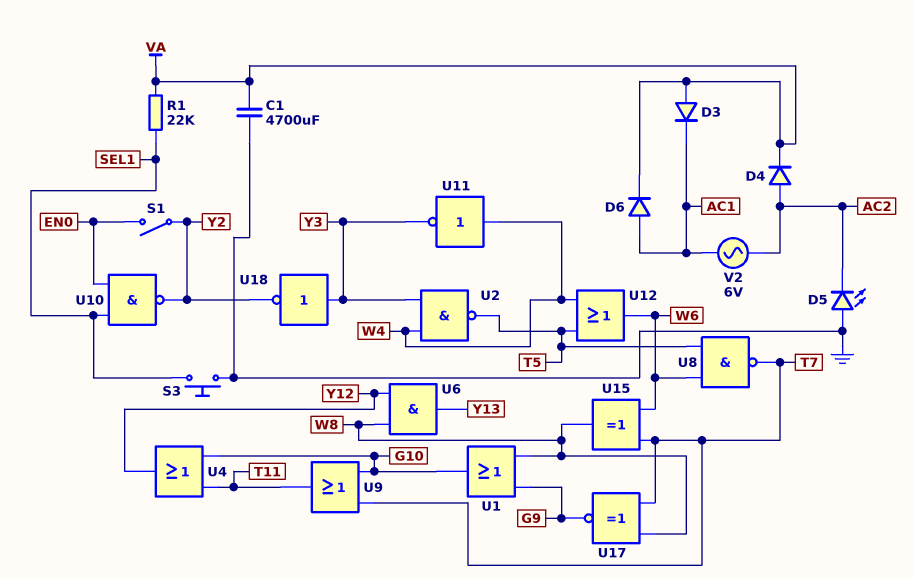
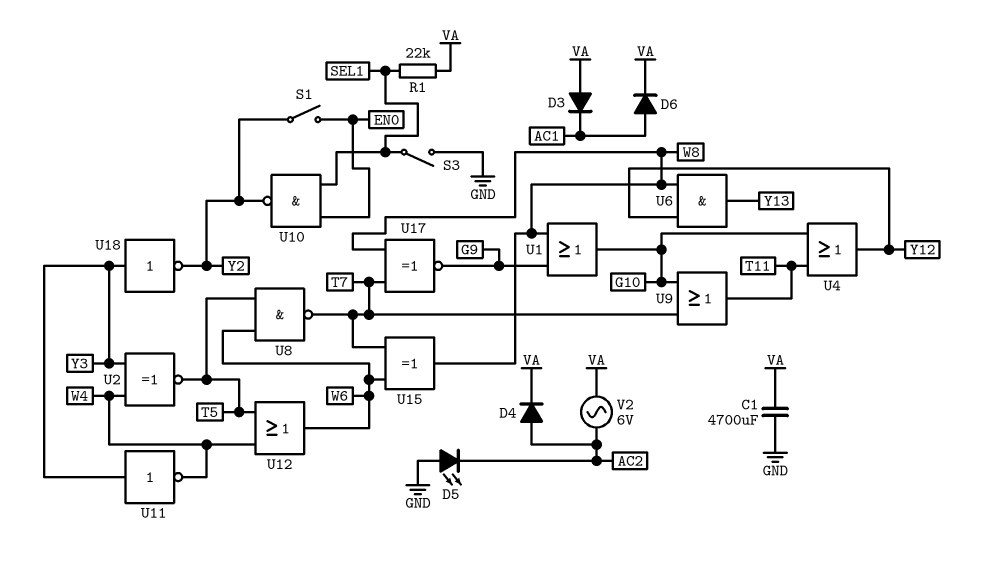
S3: button (GND, SEL1) -> switch (GND, SEL1)
U2: NAND (in W4, in Y3, out T5) -> XNOR (in W4, in Y3, out T5)
U11: NOT (in W4, out Y3) -> NOT (in Y3, out W4)
V2: AC 6V (AC1, AC2) -> AC 6V (AC2, VA)

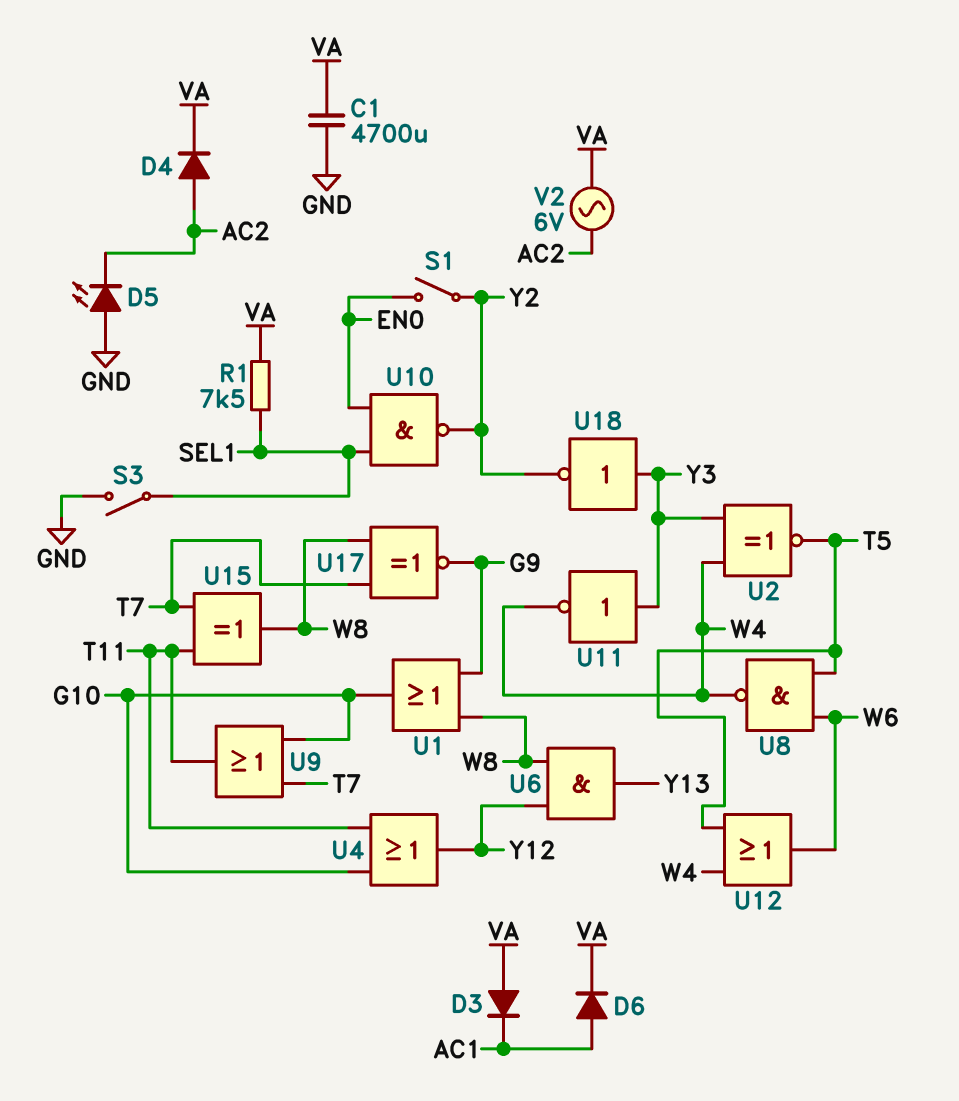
R1: 22k (SEL1, VA) -> 7.5k (SEL1, VA)
U8: NAND (in T5, in W6, out T7) -> NAND (in T5, in W6, out W4)
U15: XOR (in T7, in W6, out W8) -> XOR (in T7, in T11, out W8)

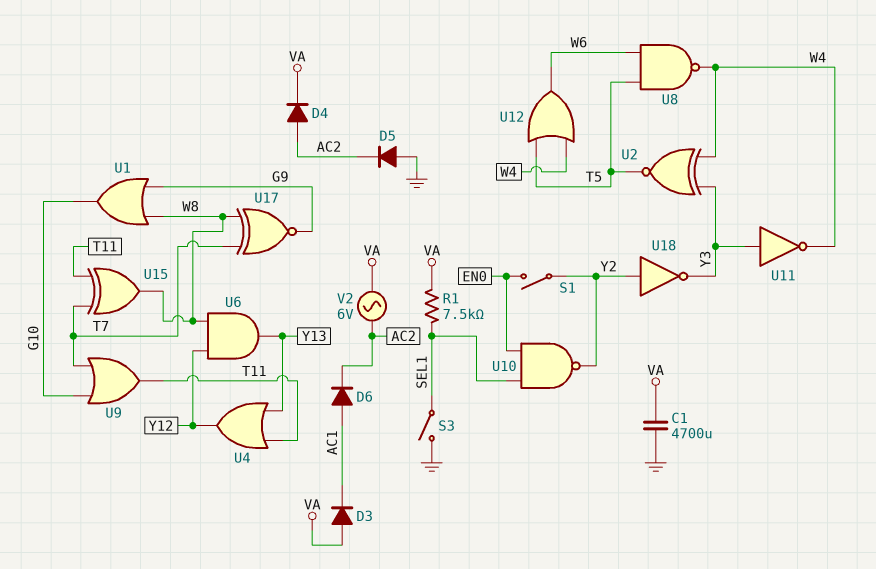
D5: LED (A GND, K AC2) -> diode (A GND, K AC2)
D6: diode (A AC1, K VA) -> diode (A AC1, K AC2)
U4: OR (in G10, in T11, out Y12) -> OR (in T11, in Y13, out Y12)
U18: NOT (in Y3, out Y2) -> NOT (in Y2, out Y3)

